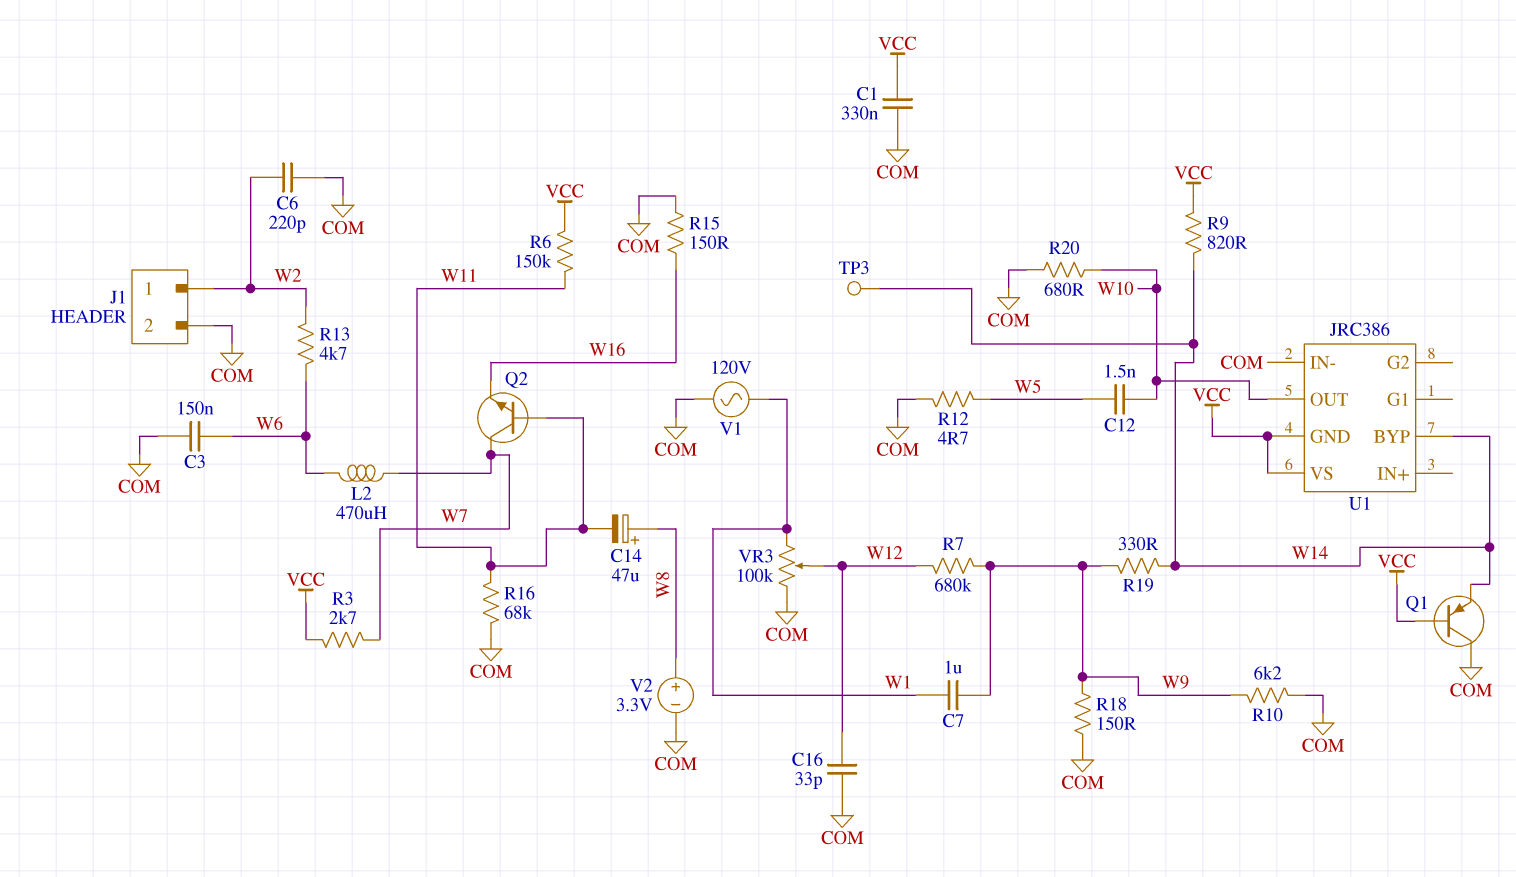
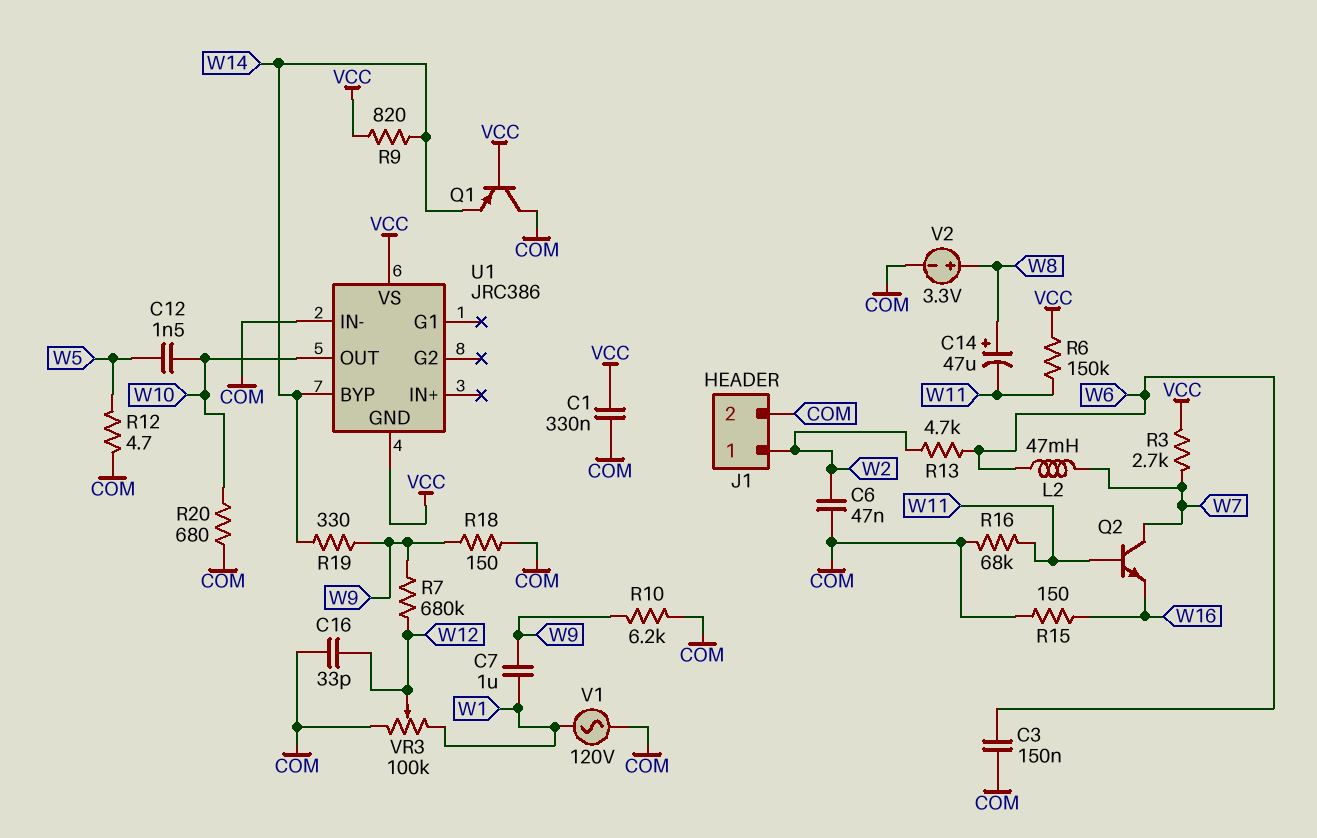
C6: 220pF (COM, W2) -> 47nF (COM, W2)
L2: 470uH (W6, W7) -> 47mH (W6, W7)
TP3: test point (W14) -> none

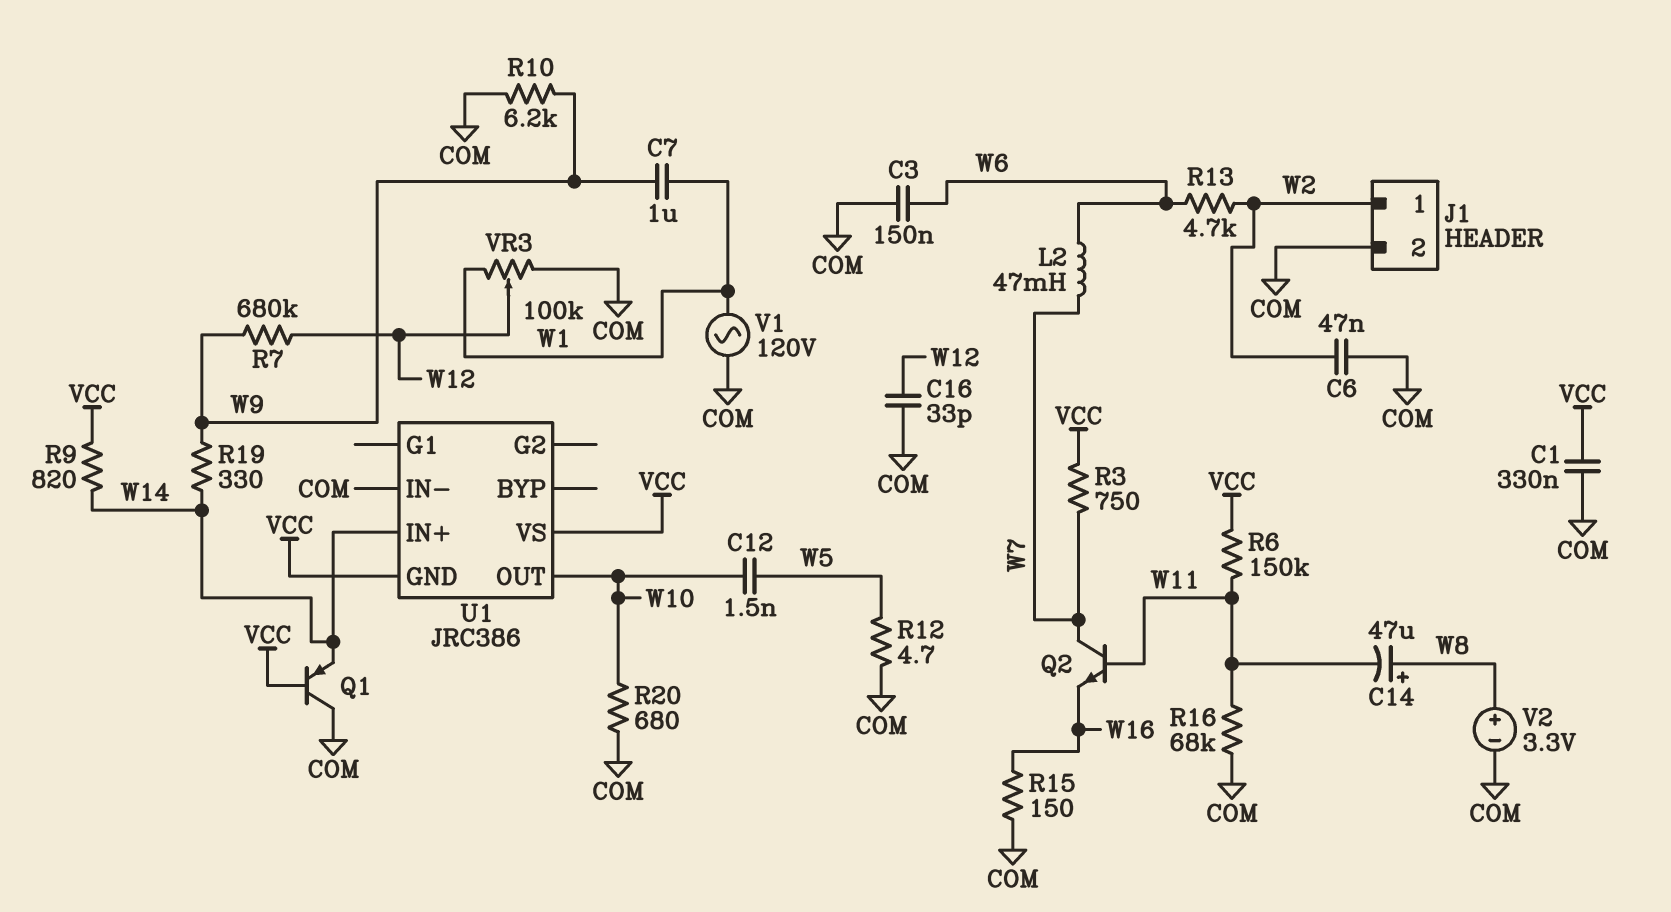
R3: 2.7k (VCC, W7) -> 750 (VCC, W7)
R18: 150 (COM, W9) -> none
U1 pin BYP: W14 -> none
U1 pin IN+: none -> W14

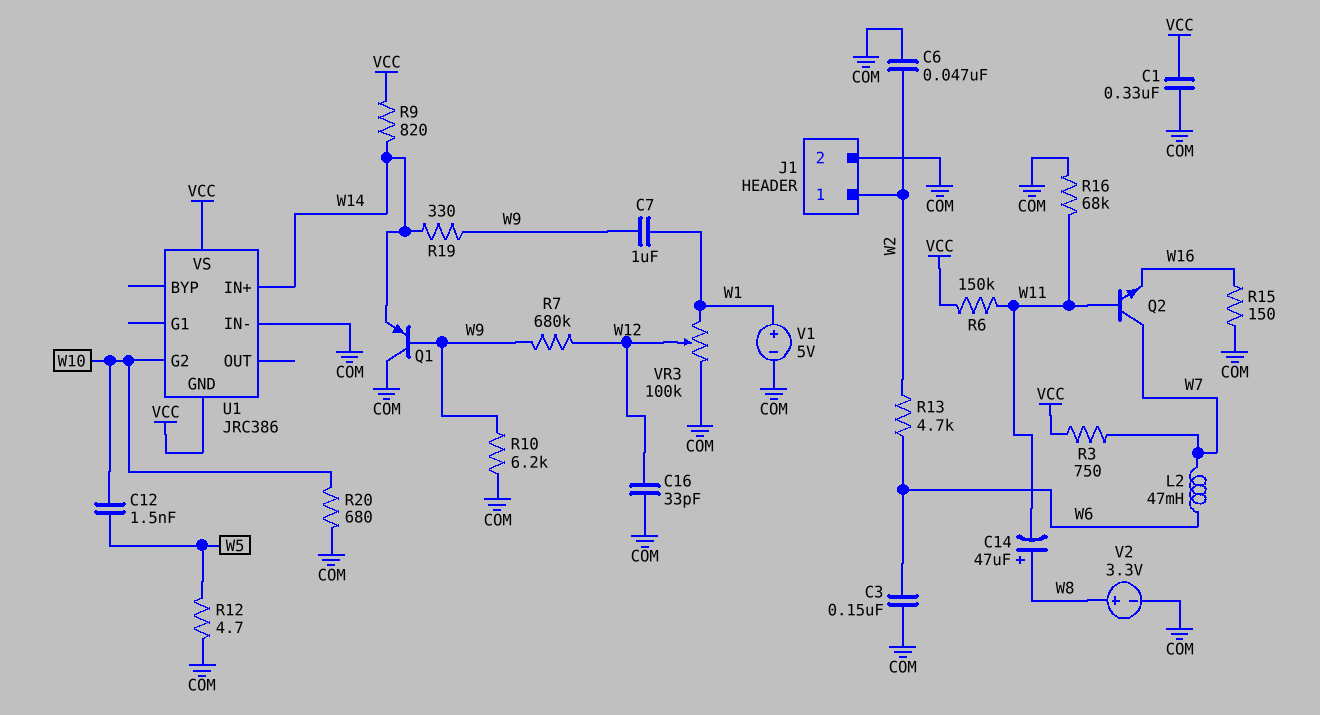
Q1: PNP (B VCC, C COM, E W14) -> PNP (B W9, C COM, E W14)
U1 pin G2: none -> W10
U1 pin OUT: W10 -> none
V1: AC 120V (COM, W1) -> 5V (plus W1, minus COM)

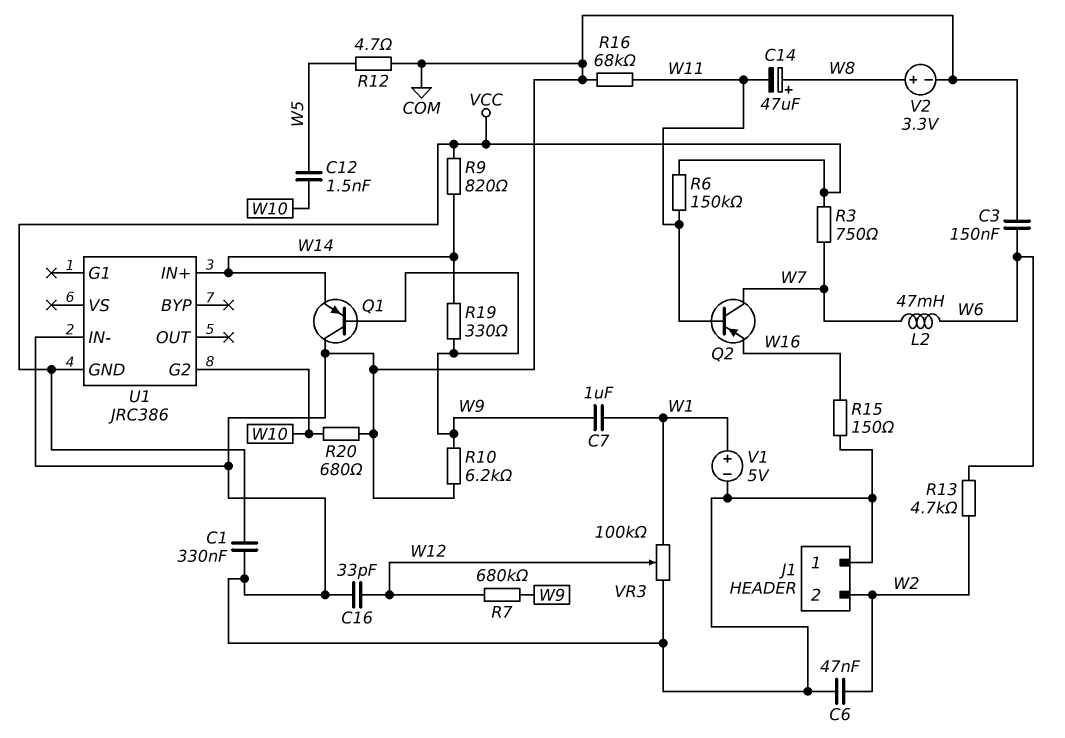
J1 pin 1: W2 -> COM
J1 pin 2: COM -> W2
Q2: NPN (B W11, C W7, E W16) -> PNP (B W11, C W7, E W16)
U1 pin VS: VCC -> none

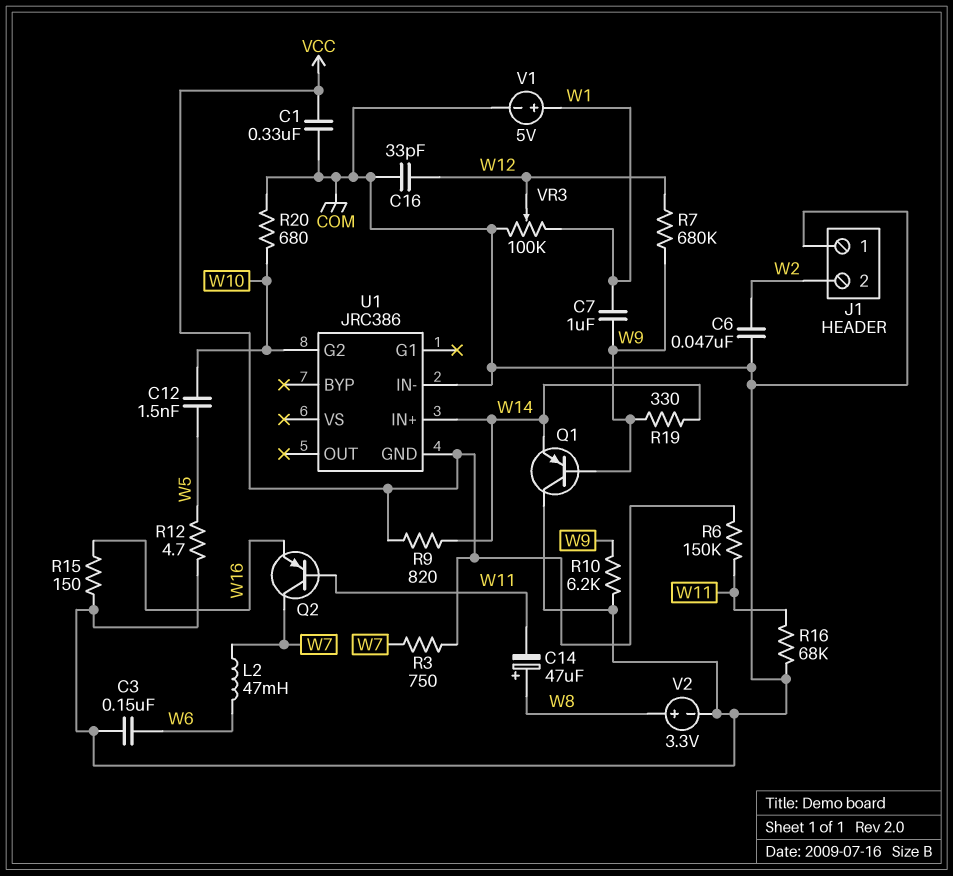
R13: 4.7k (W2, W6) -> none

